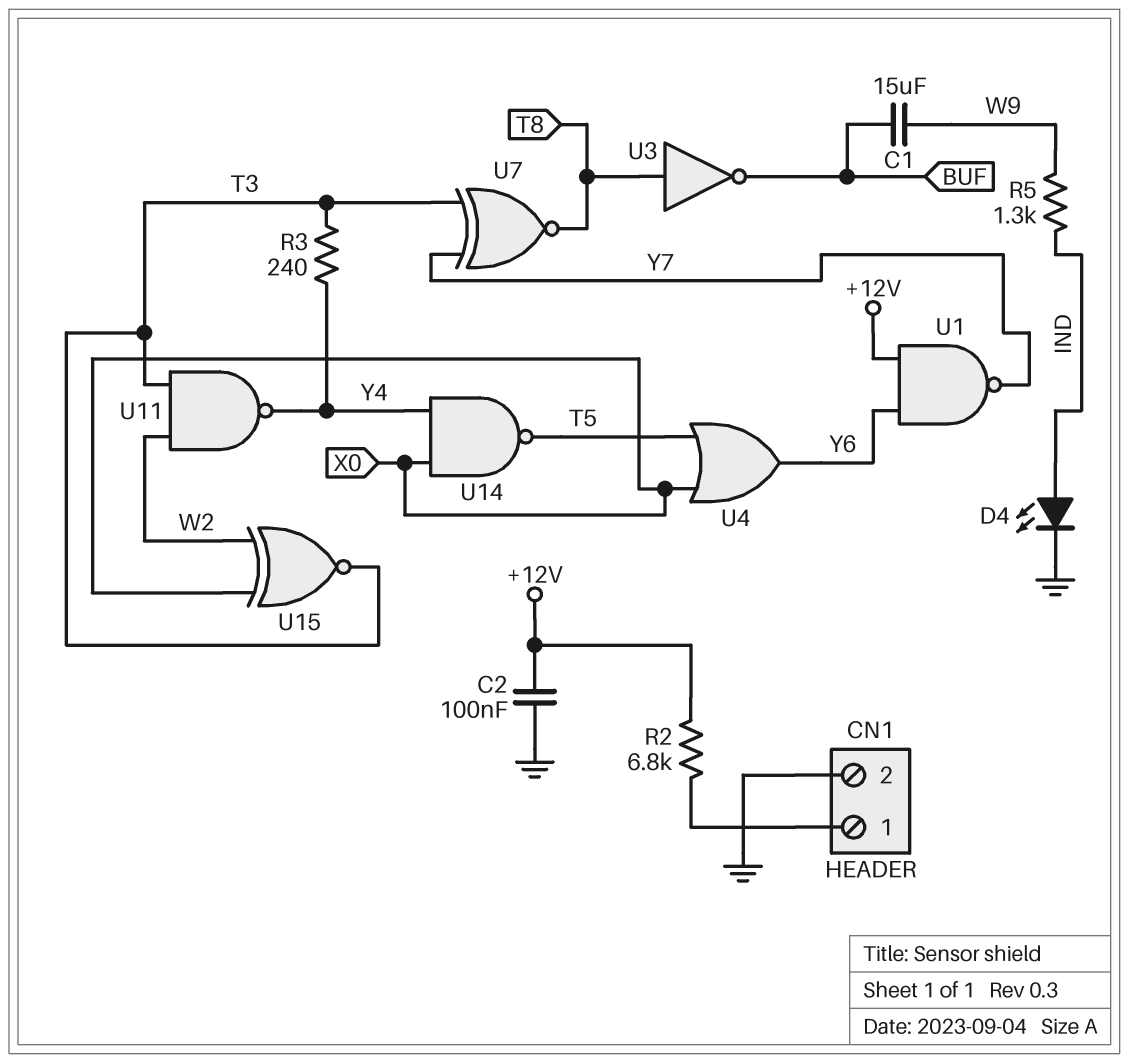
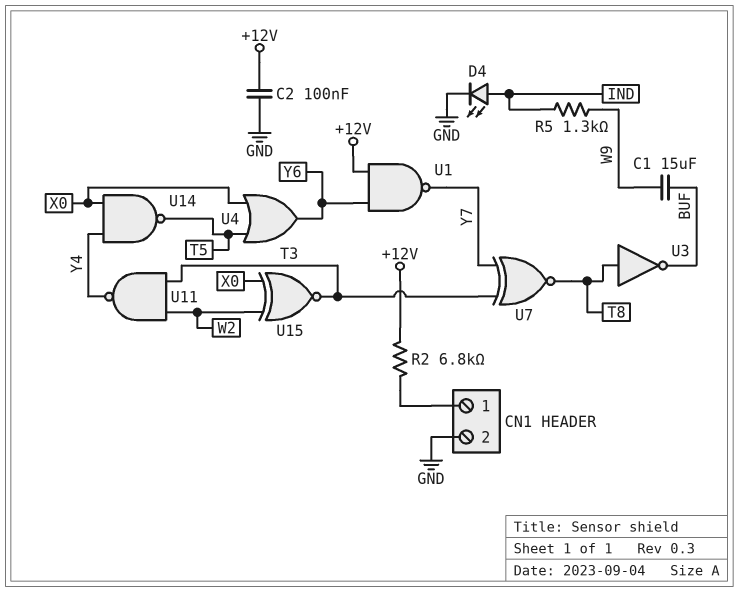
R3: 240 (T3, Y4) -> none

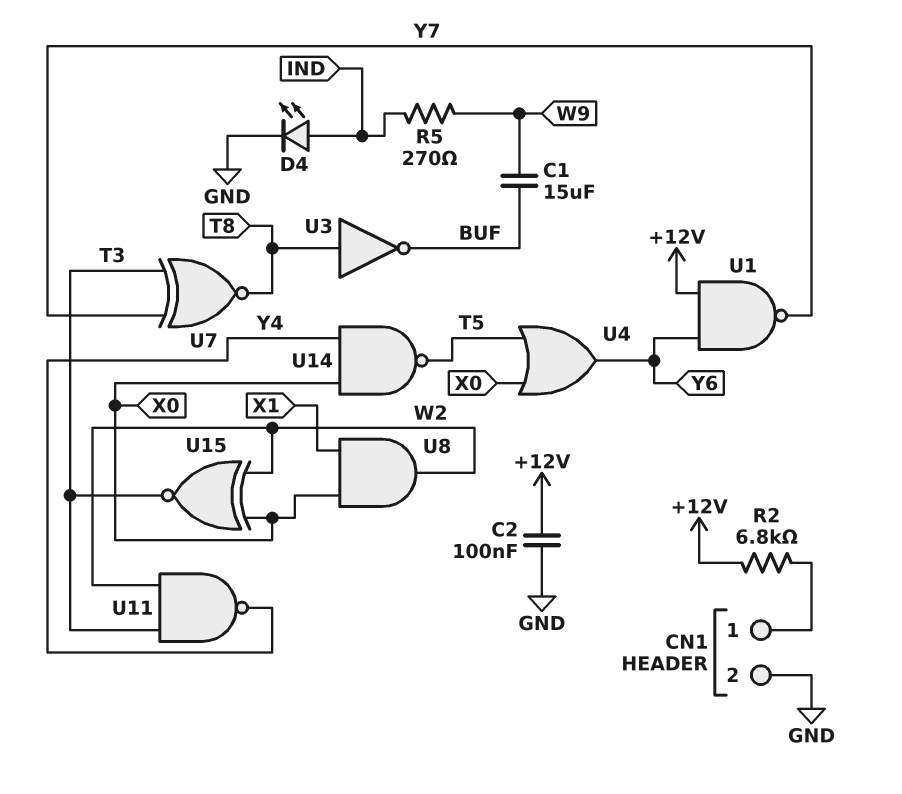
R5: 1.3k (IND, W9) -> 270 (IND, W9)
U8: none -> AND (in X0, in X1, out W2)

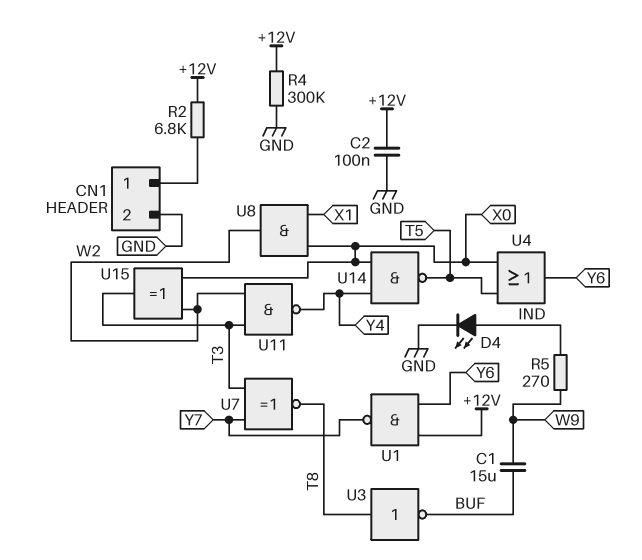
R4: none -> 300k (+12V, GND)
U15: XNOR (in W2, in X0, out T3) -> XOR (in W2, in X0, out T3)

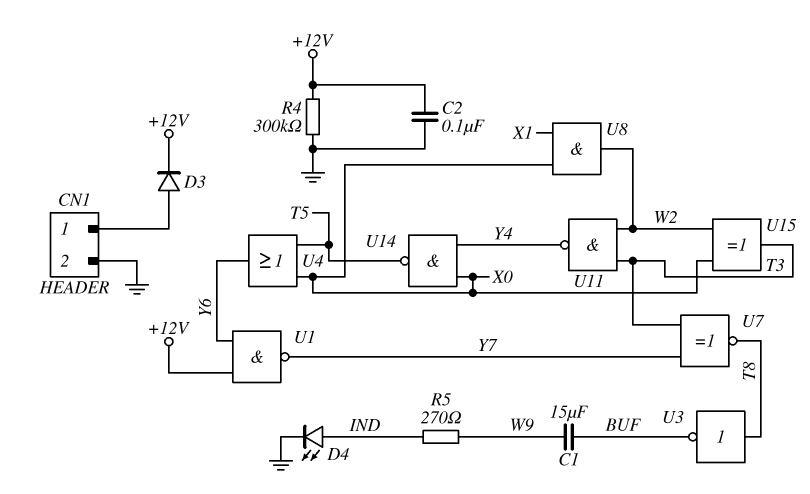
D3: none -> diode (A CN1/1, K +12V)
R2: 6.8k (+12V, CN1/1) -> none

